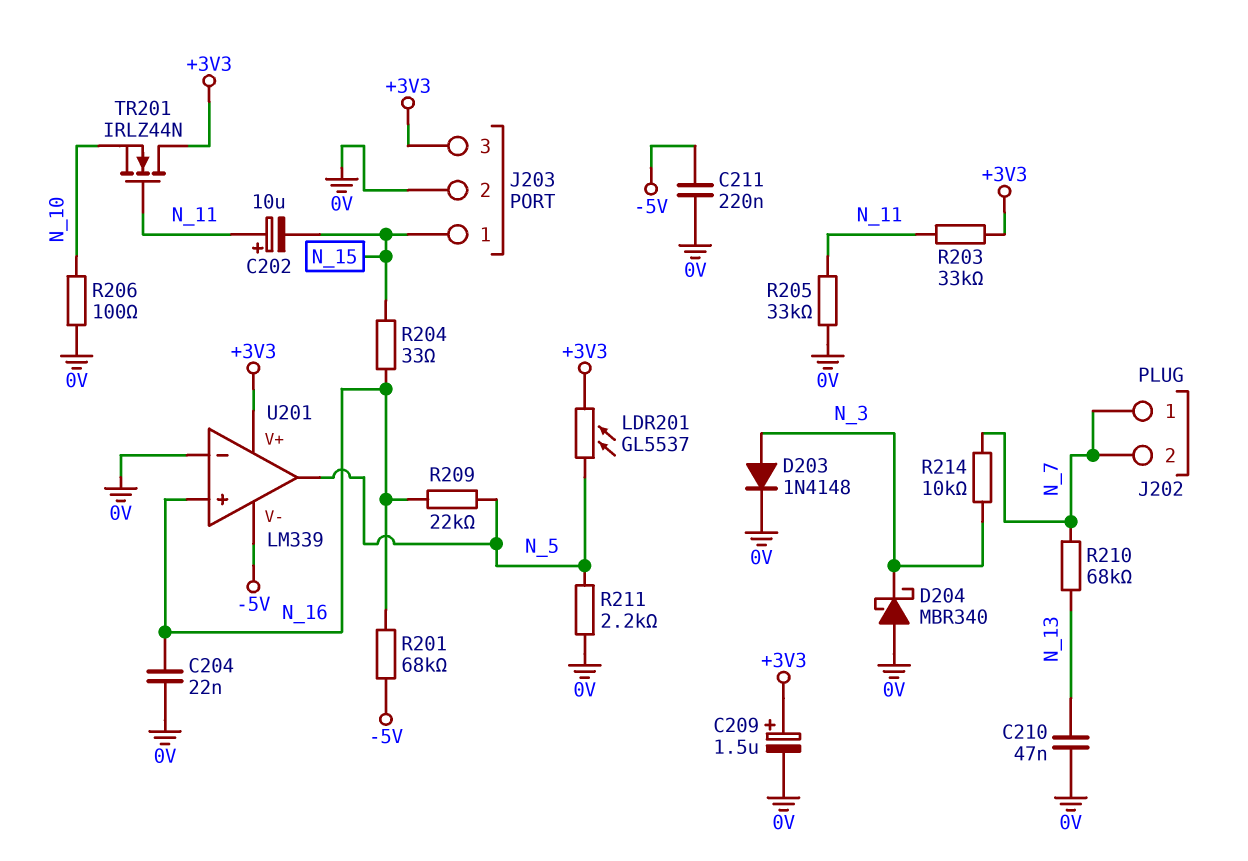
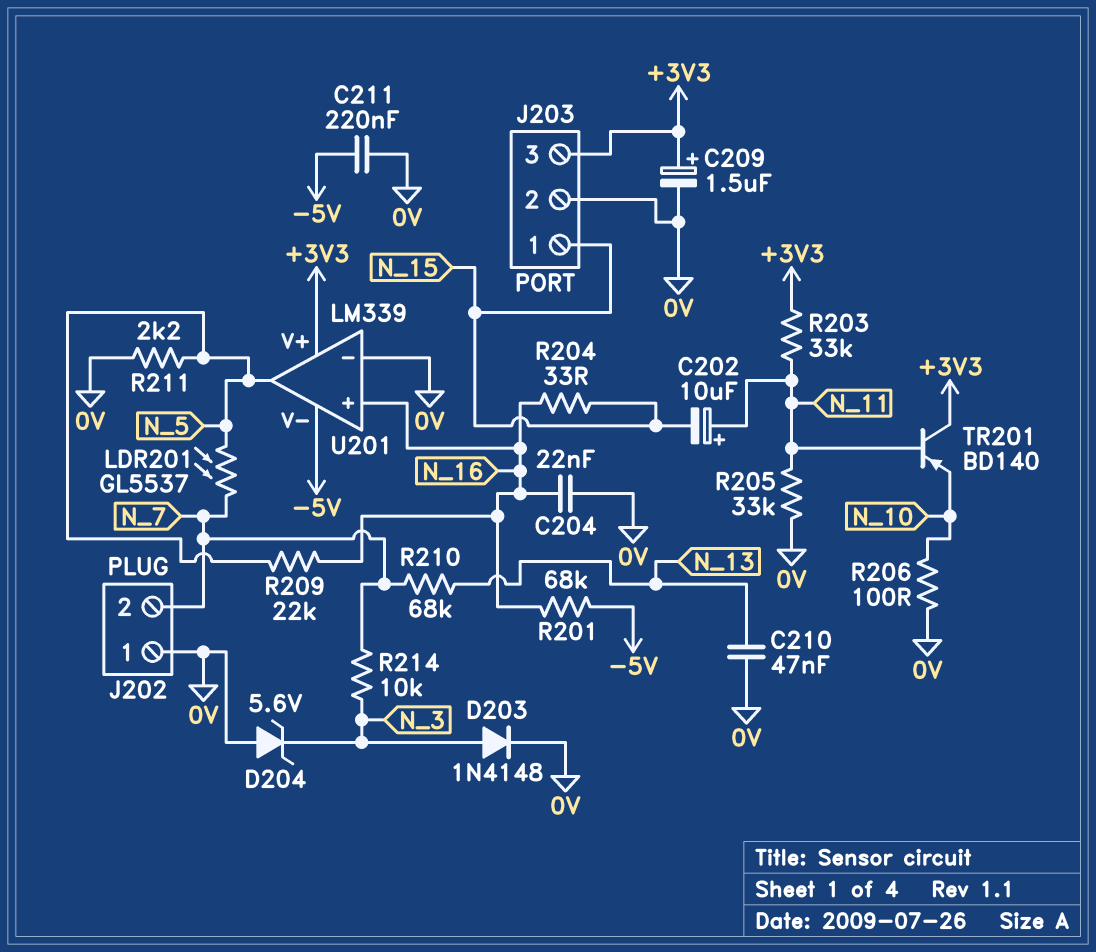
D204: schottky MBR340 (A 0V, K N_3) -> zener 5.6V (A 0V, K N_3)
J202 pin 1: N_7 -> 0V
LDR201: GL5537 (+3V3, N_5) -> GL5537 (N_5, N_7)
TR201: NMOS IRLZ44N (G N_11, D +3V3, S N_10) -> PNP BD140 (B N_11, C +3V3, E N_10)

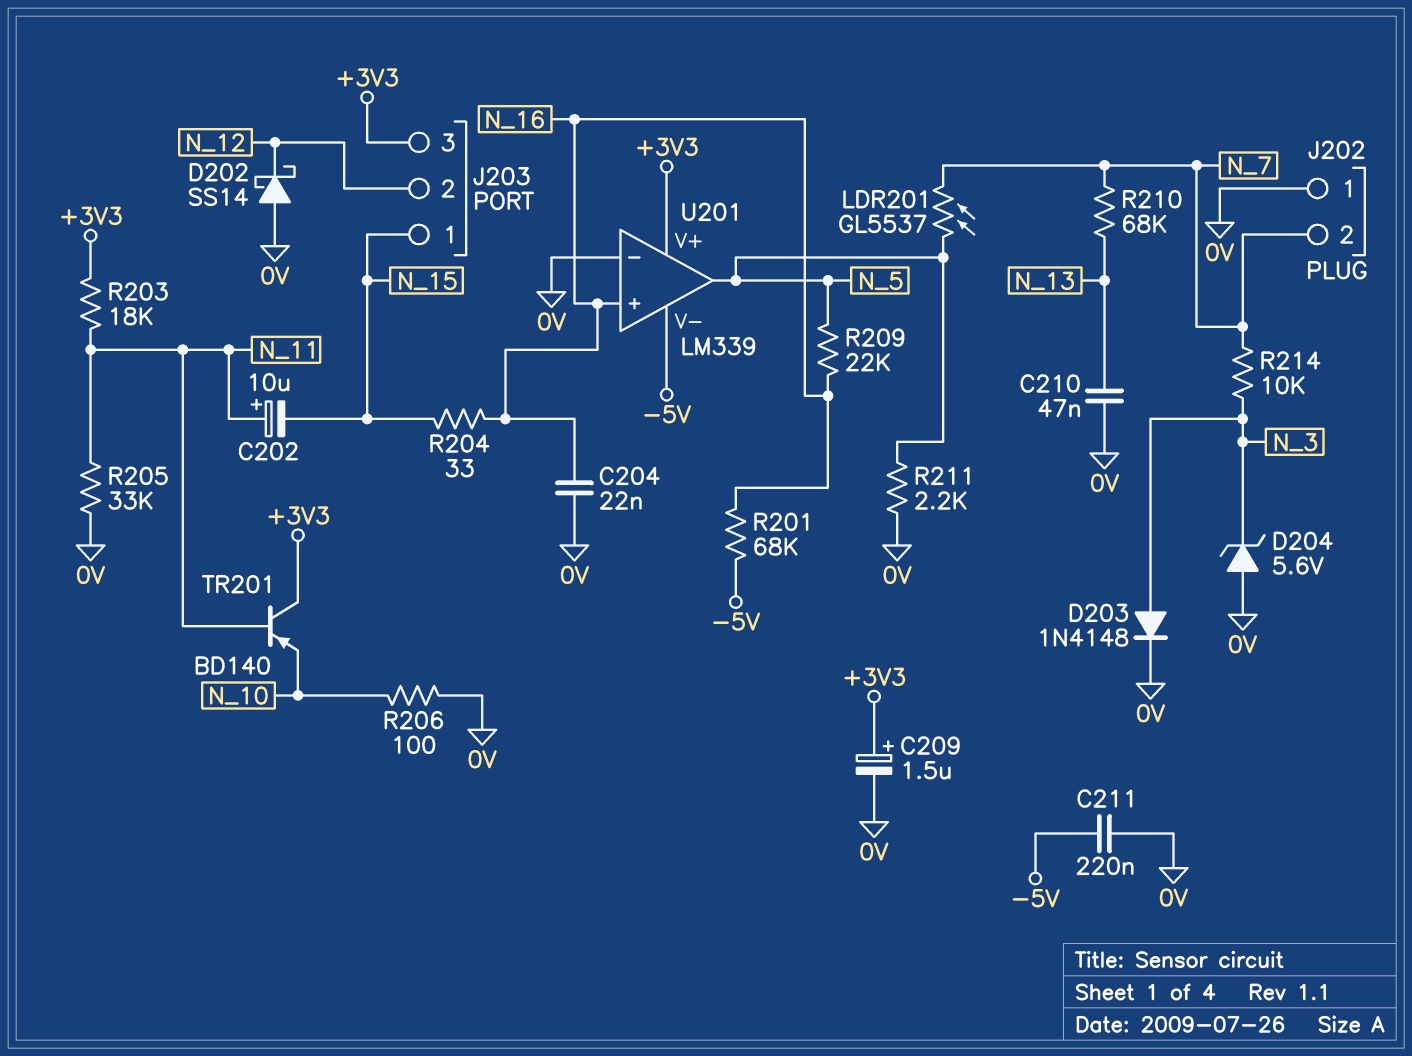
D202: none -> schottky SS14 (A 0V, K N_12)
J203 pin 2: 0V -> N_12
R203: 33k (+3V3, N_11) -> 18k (+3V3, N_11)

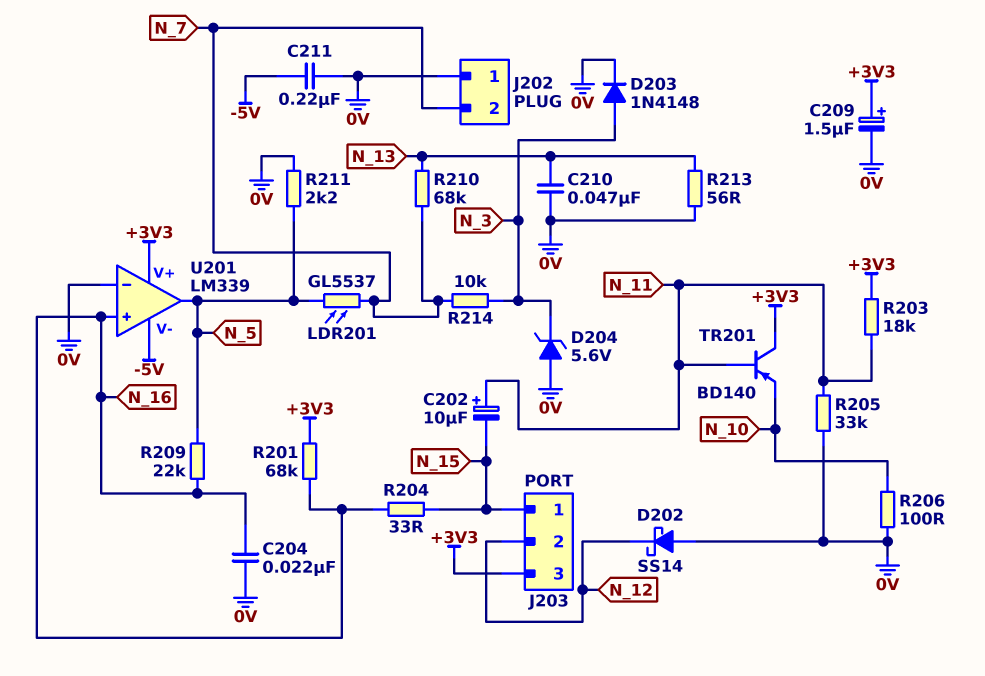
R201: 68k (-5V, N_16) -> 68k (+3V3, N_16)
R213: none -> 56 (0V, N_13)

